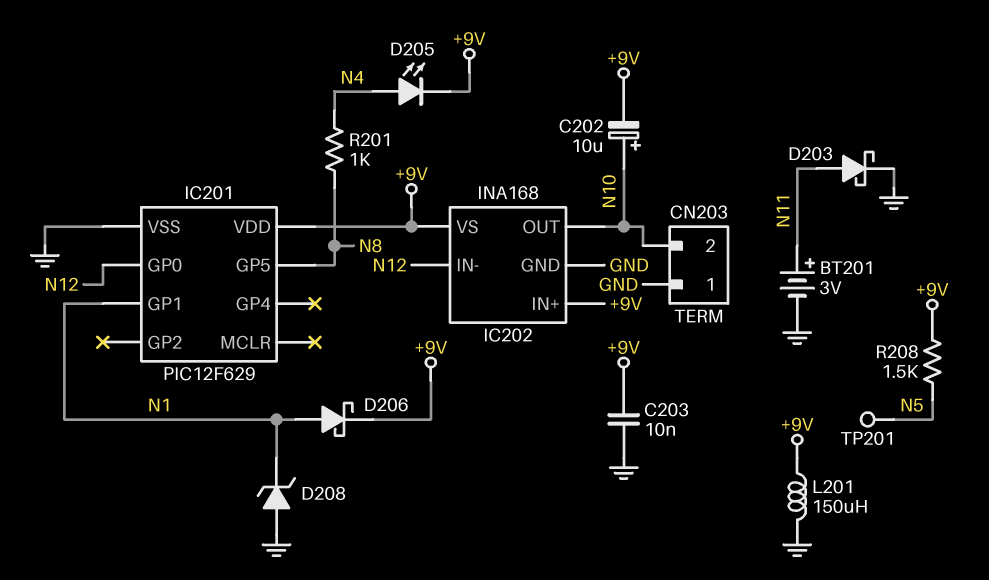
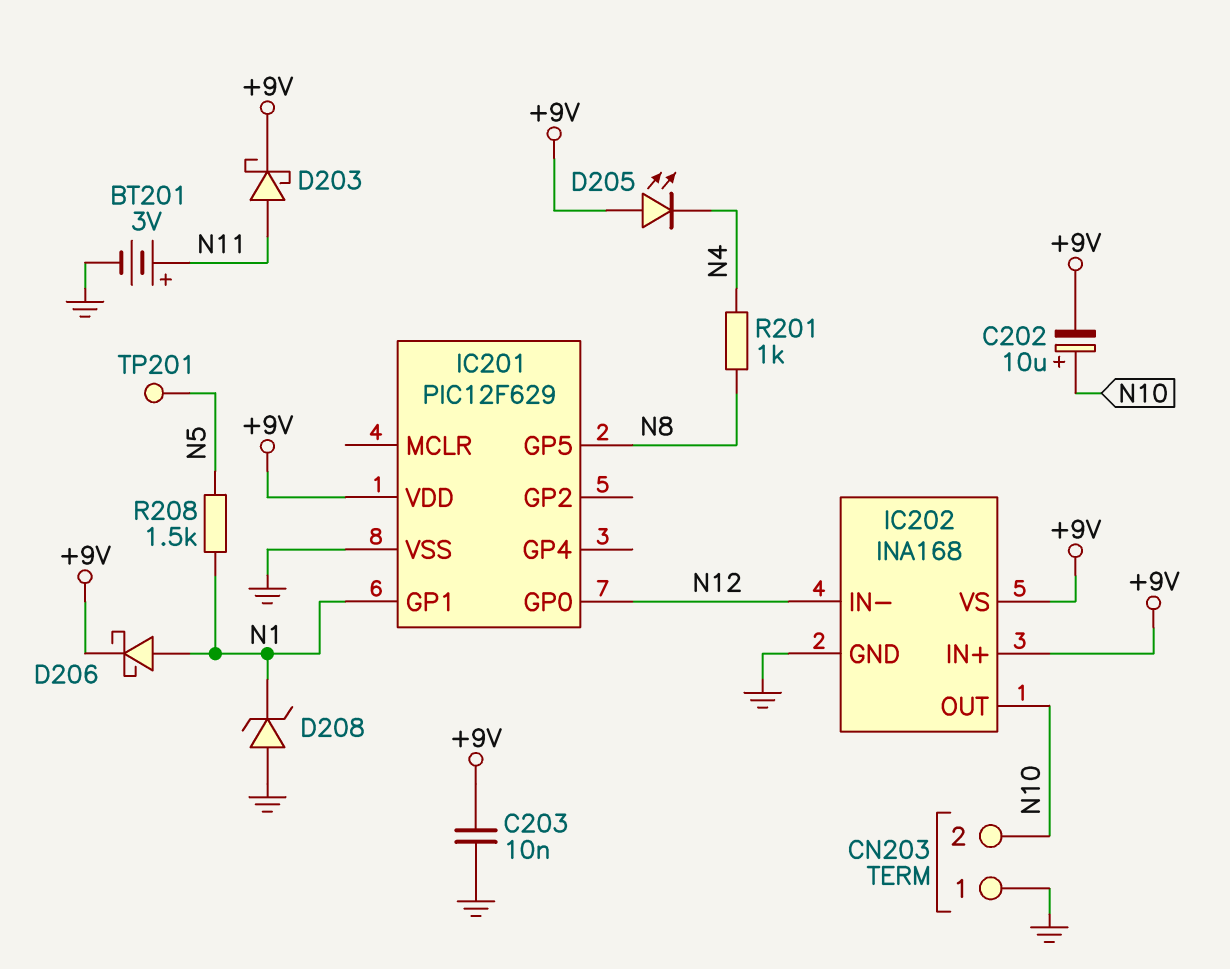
D203: schottky (A N11, K GND) -> schottky (A N11, K +9V)
D205: LED (A N4, K +9V) -> LED (A +9V, K N4)
L201: 150uH (+9V, GND) -> none
R208: 1.5k (+9V, N5) -> 1.5k (N1, N5)

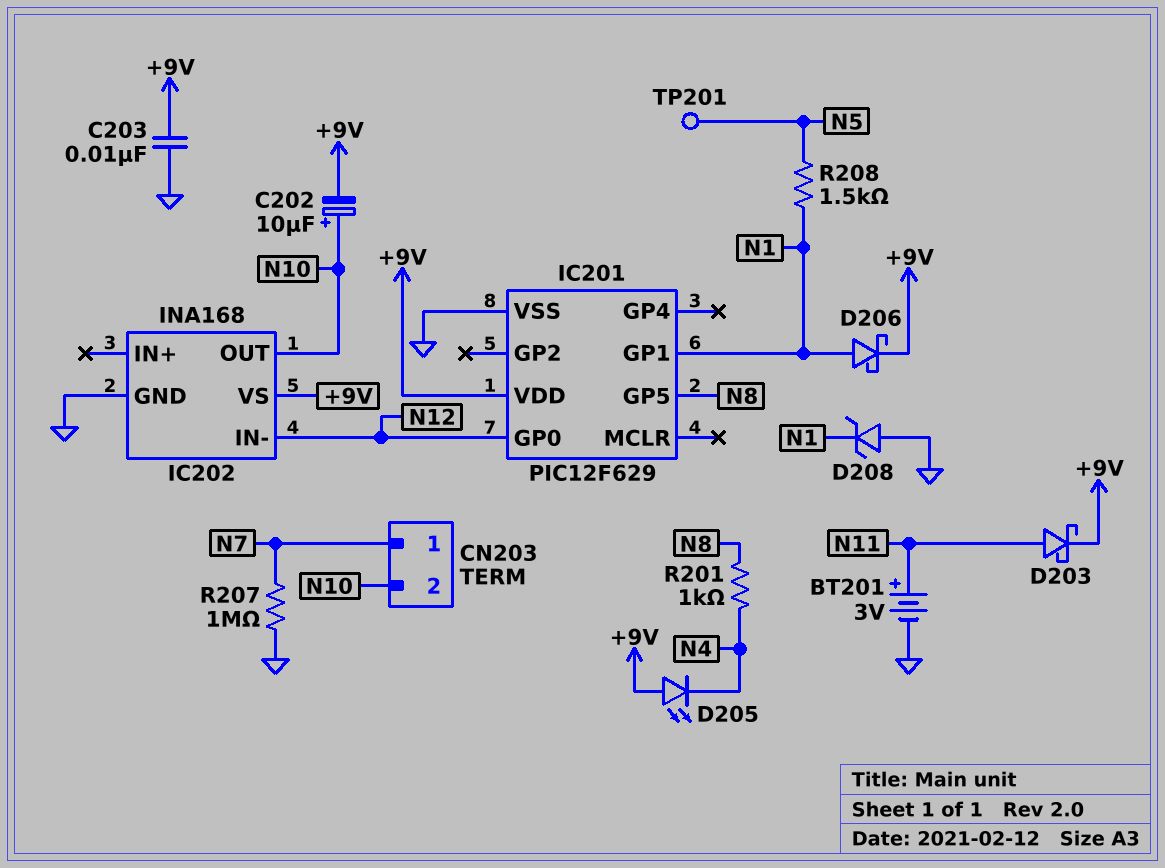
CN203 pin 1: GND -> N7
IC202 pin IN+: +9V -> none
R207: none -> 1M (GND, N7)

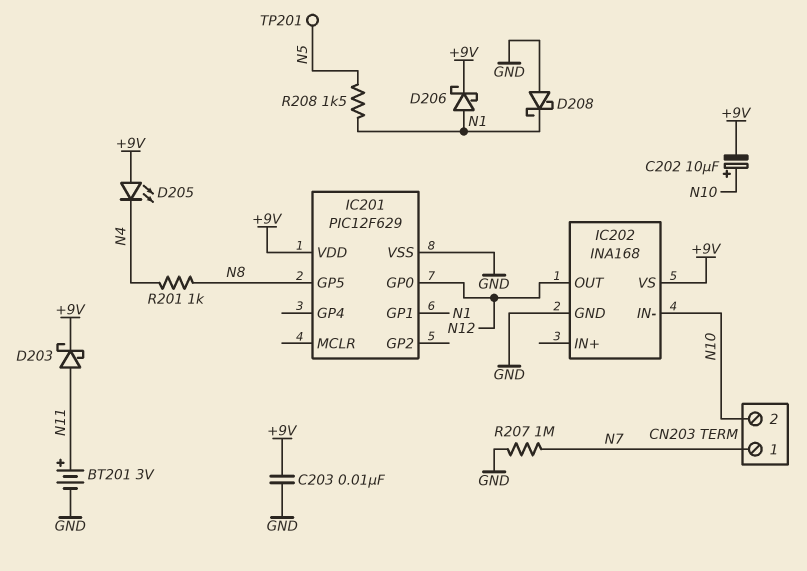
D208: zener (A GND, K N1) -> schottky (A GND, K N1)
IC202 pin IN-: N12 -> N10
IC202 pin OUT: N10 -> N12

